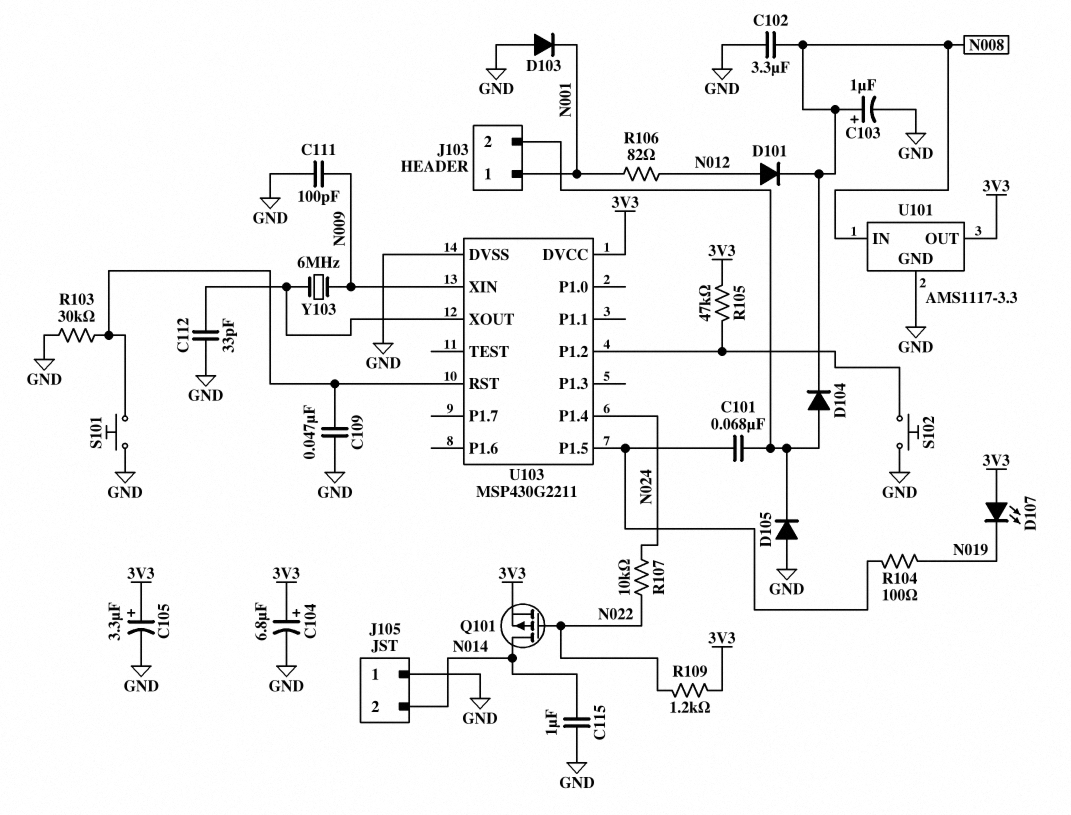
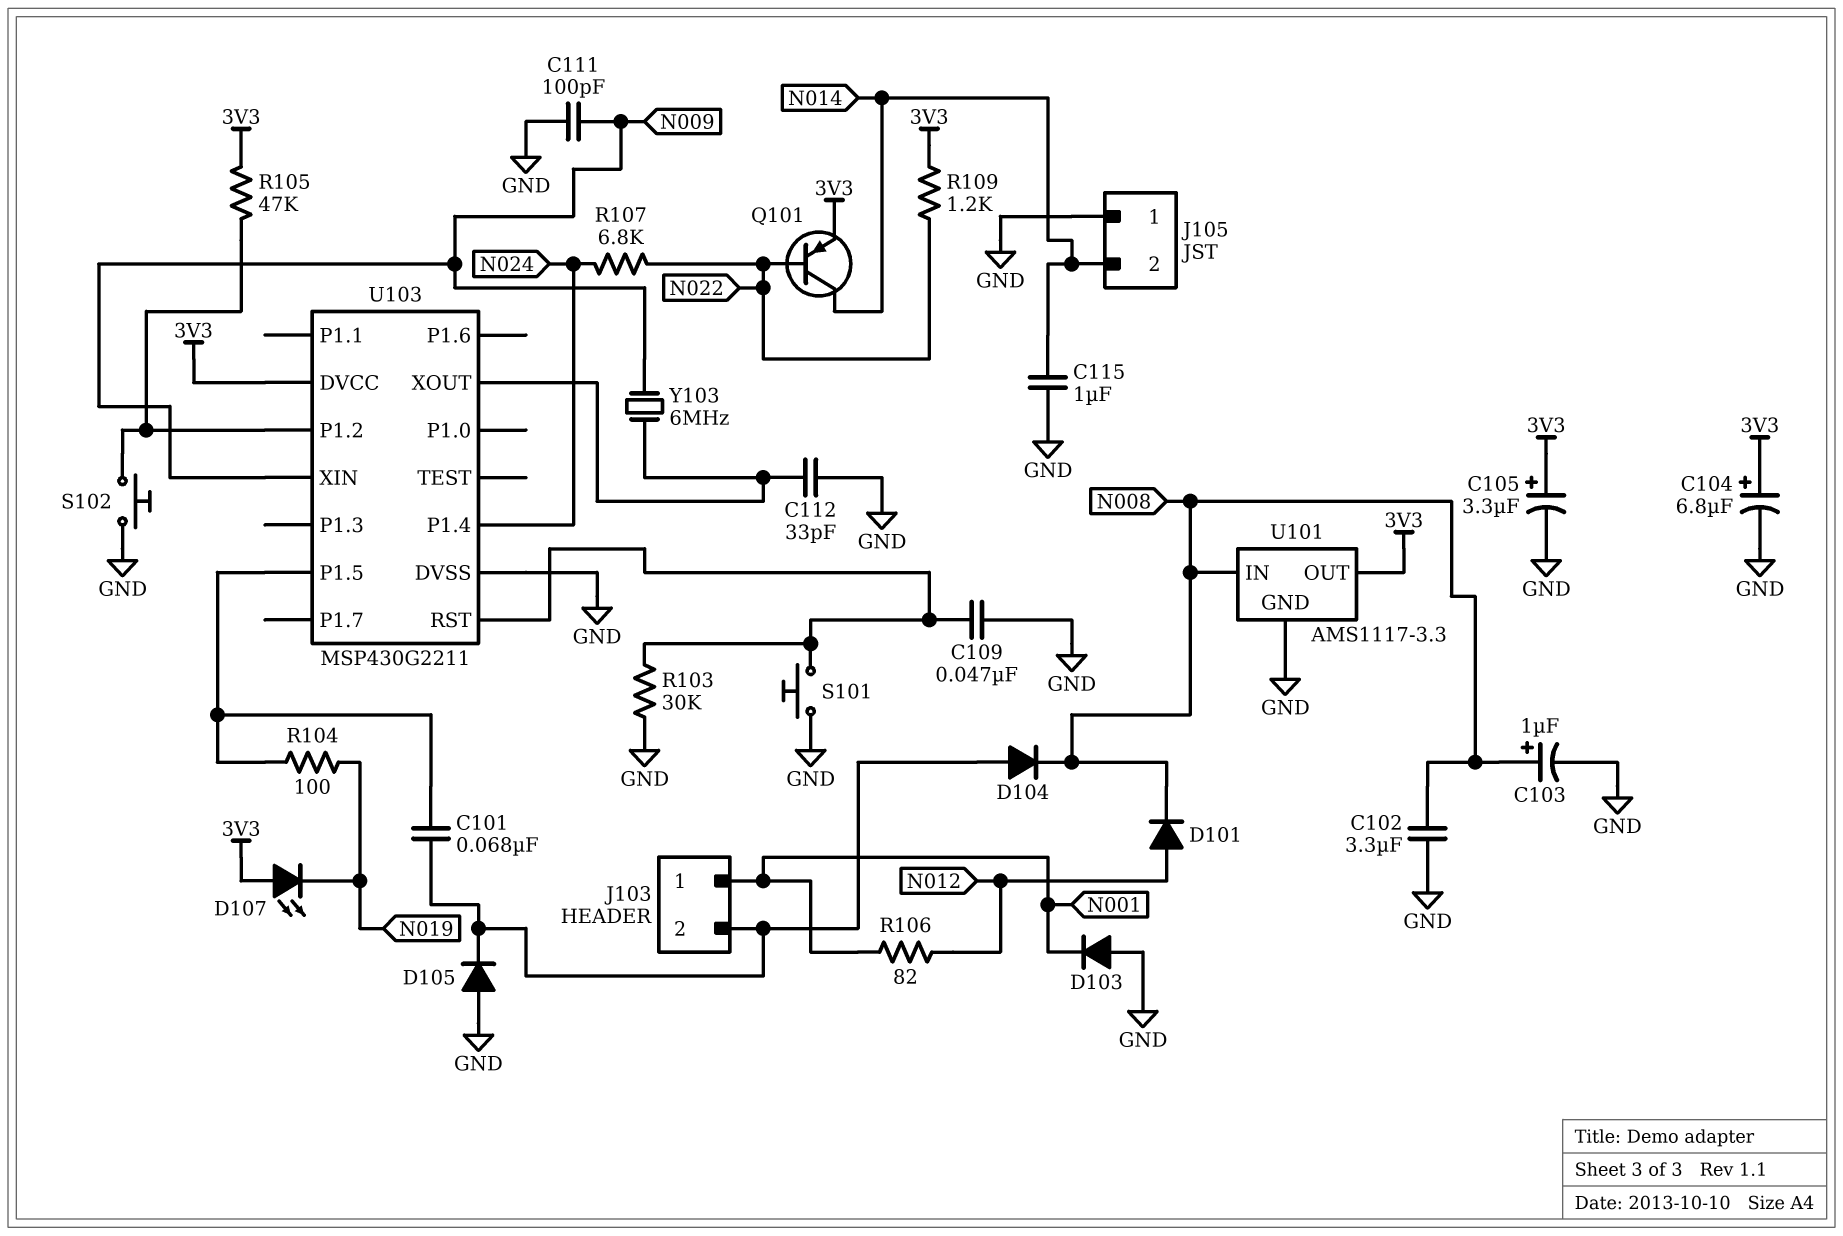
Q101: PMOS (G N022, D N014, S 3V3) -> PNP (B N022, C N014, E 3V3)
R107: 10k (N022, N024) -> 6.8k (N022, N024)

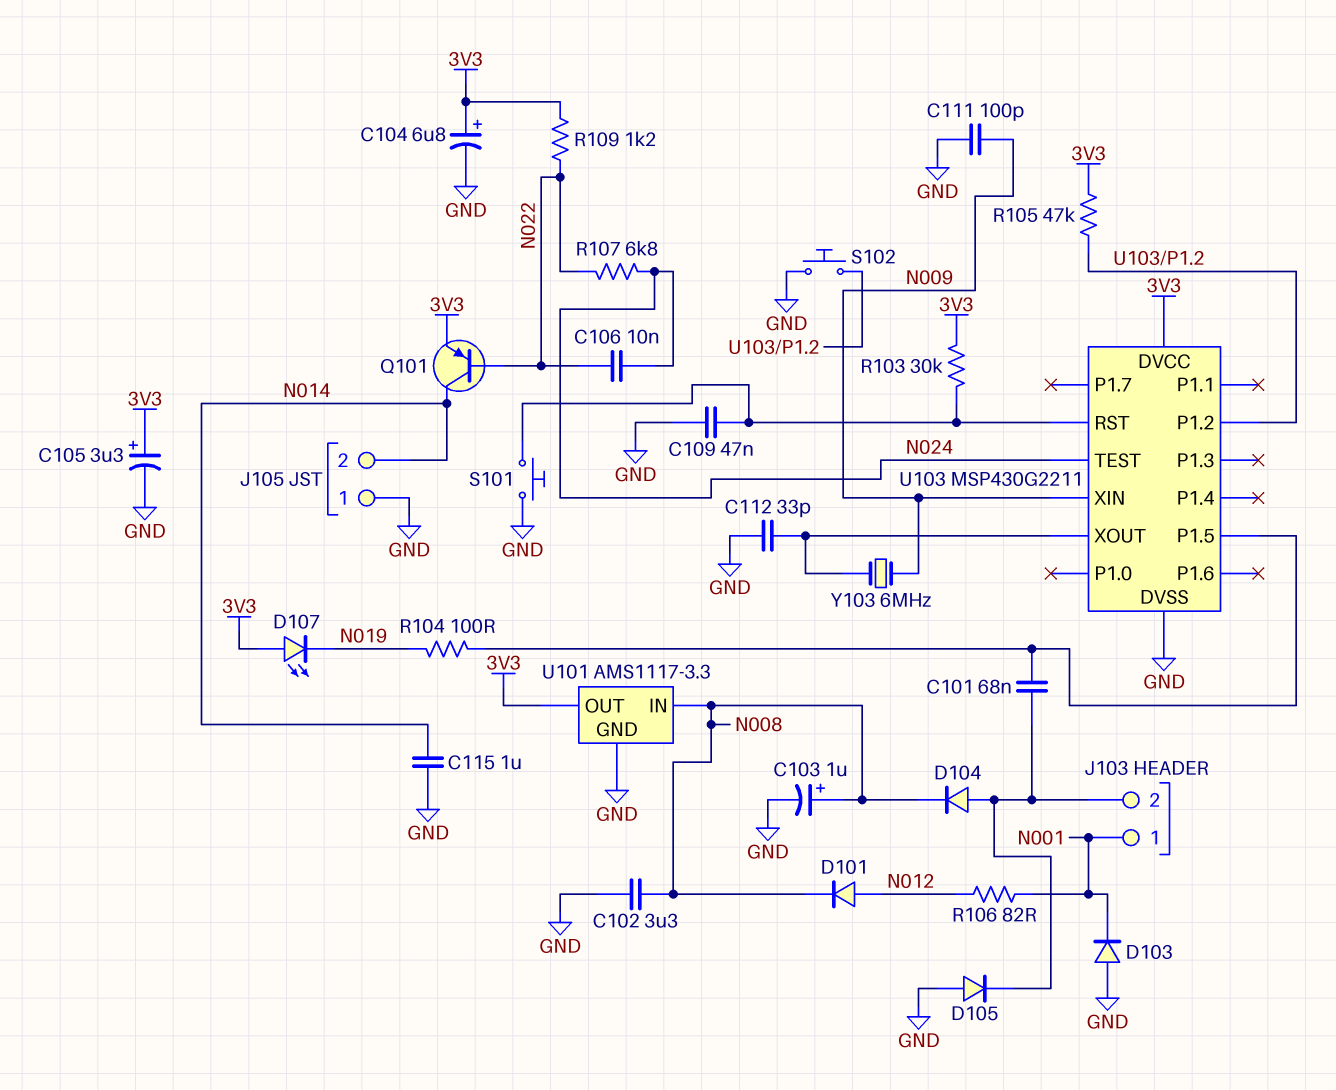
C106: none -> 10nF (N022, N024)
R103: 30k (GND, U103/RST) -> 30k (3V3, U103/RST)
U103 pin P1.4: N024 -> none
U103 pin TEST: none -> N024

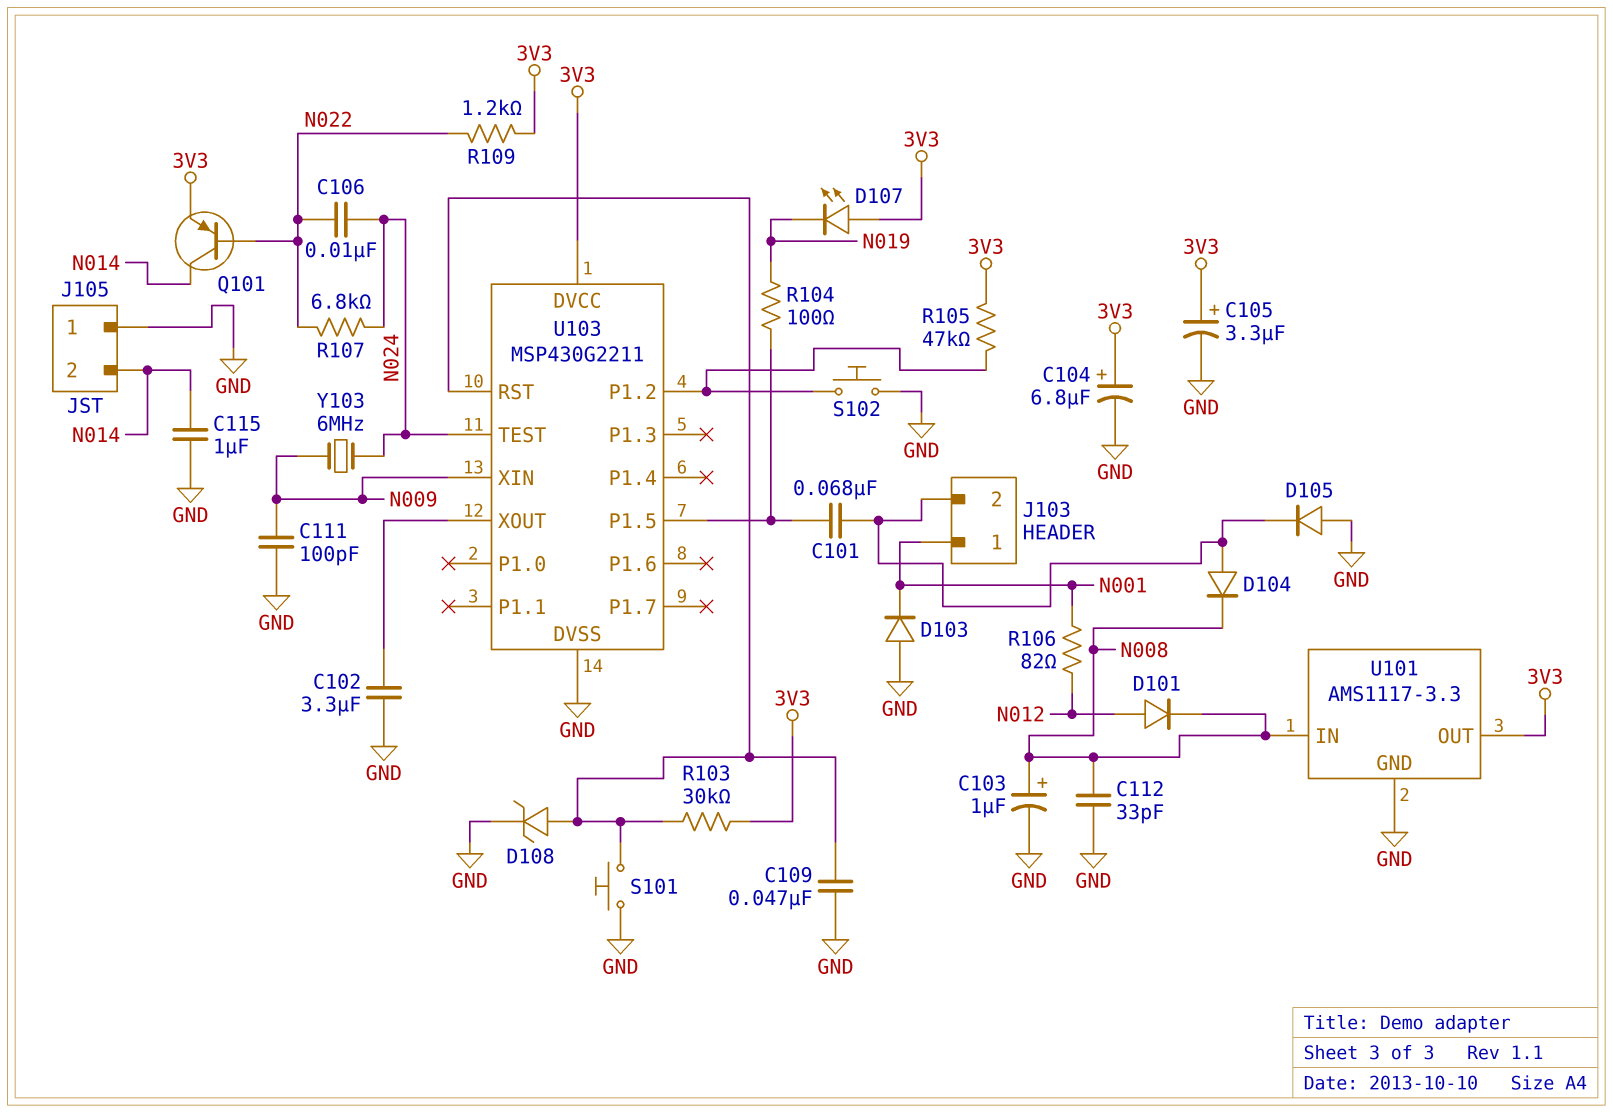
C102: 3.3uF (GND, N008) -> 3.3uF (GND, U103/XOUT)
C112: 33pF (GND, U103/XOUT) -> 33pF (GND, N008)
D108: none -> zener (A U103/RST, K GND)
Y103: 6MHz (N009, U103/XOUT) -> 6MHz (N009, N024)

